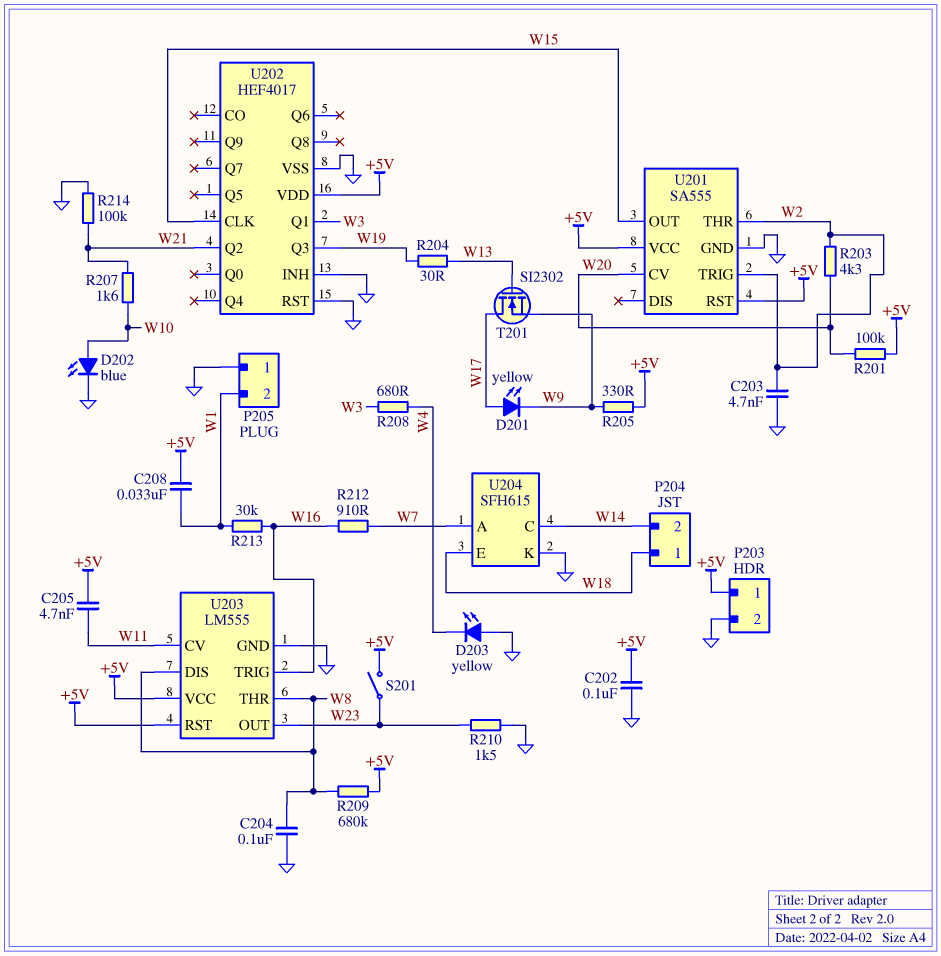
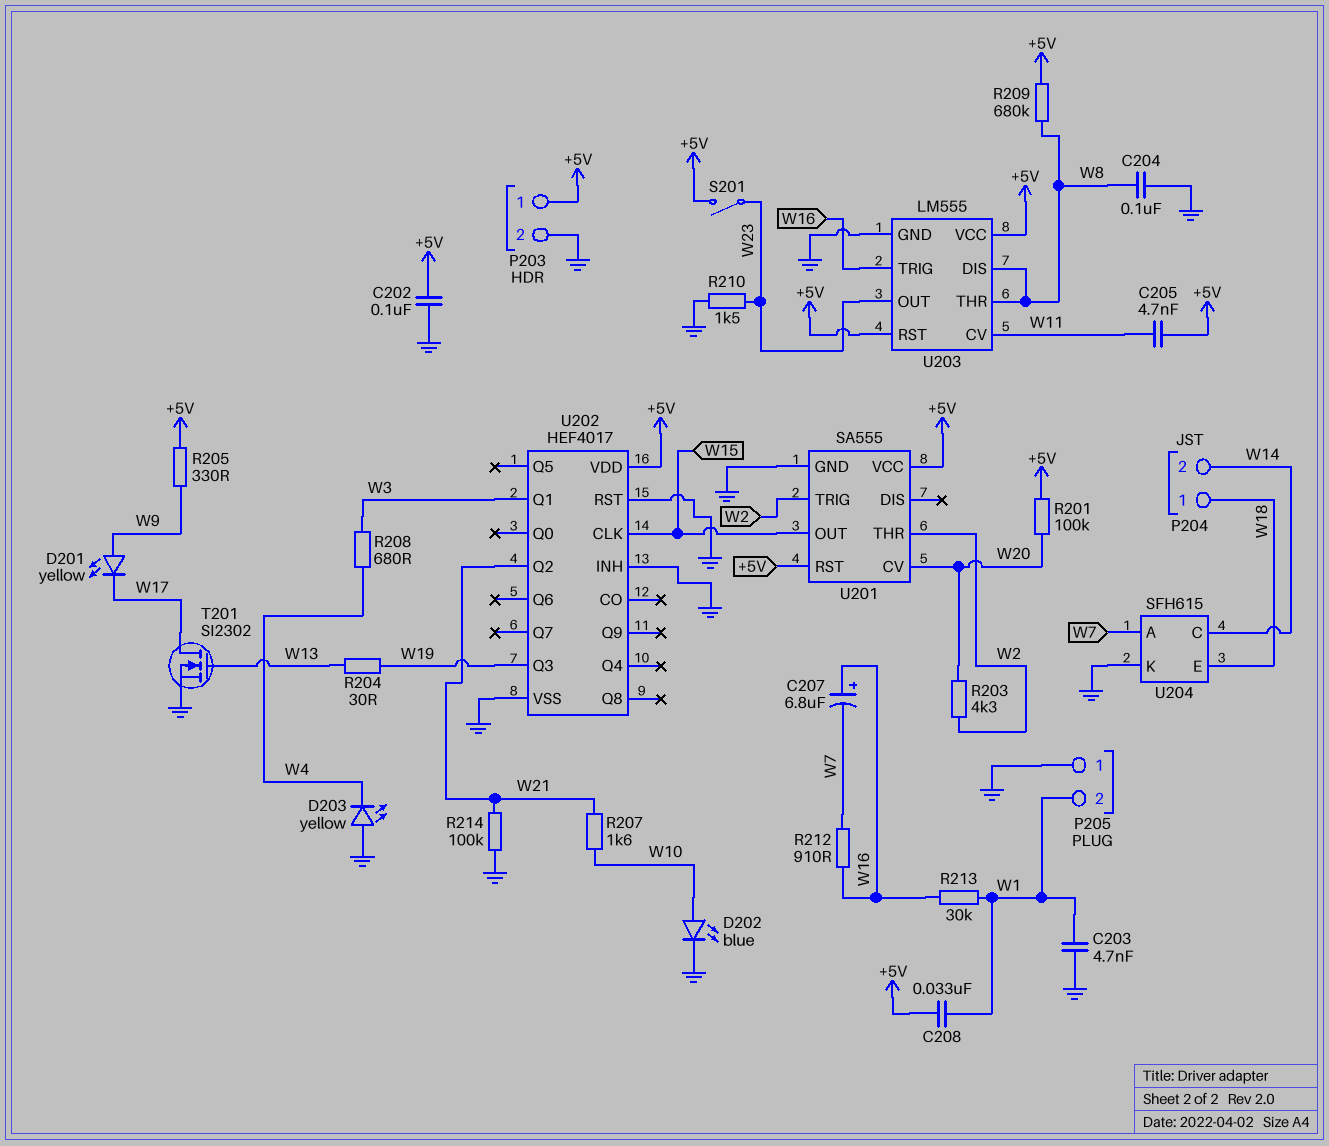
C203: 4.7nF (GND, W2) -> 4.7nF (GND, W1)
C207: none -> 6.8uF (plus W16, minus W7)
D201: LED yellow (A W17, K W9) -> LED yellow (A W9, K W17)
T201: NMOS SI2302 (G W13, D W17, S W9) -> NMOS SI2302 (G W13, D W17, S GND)

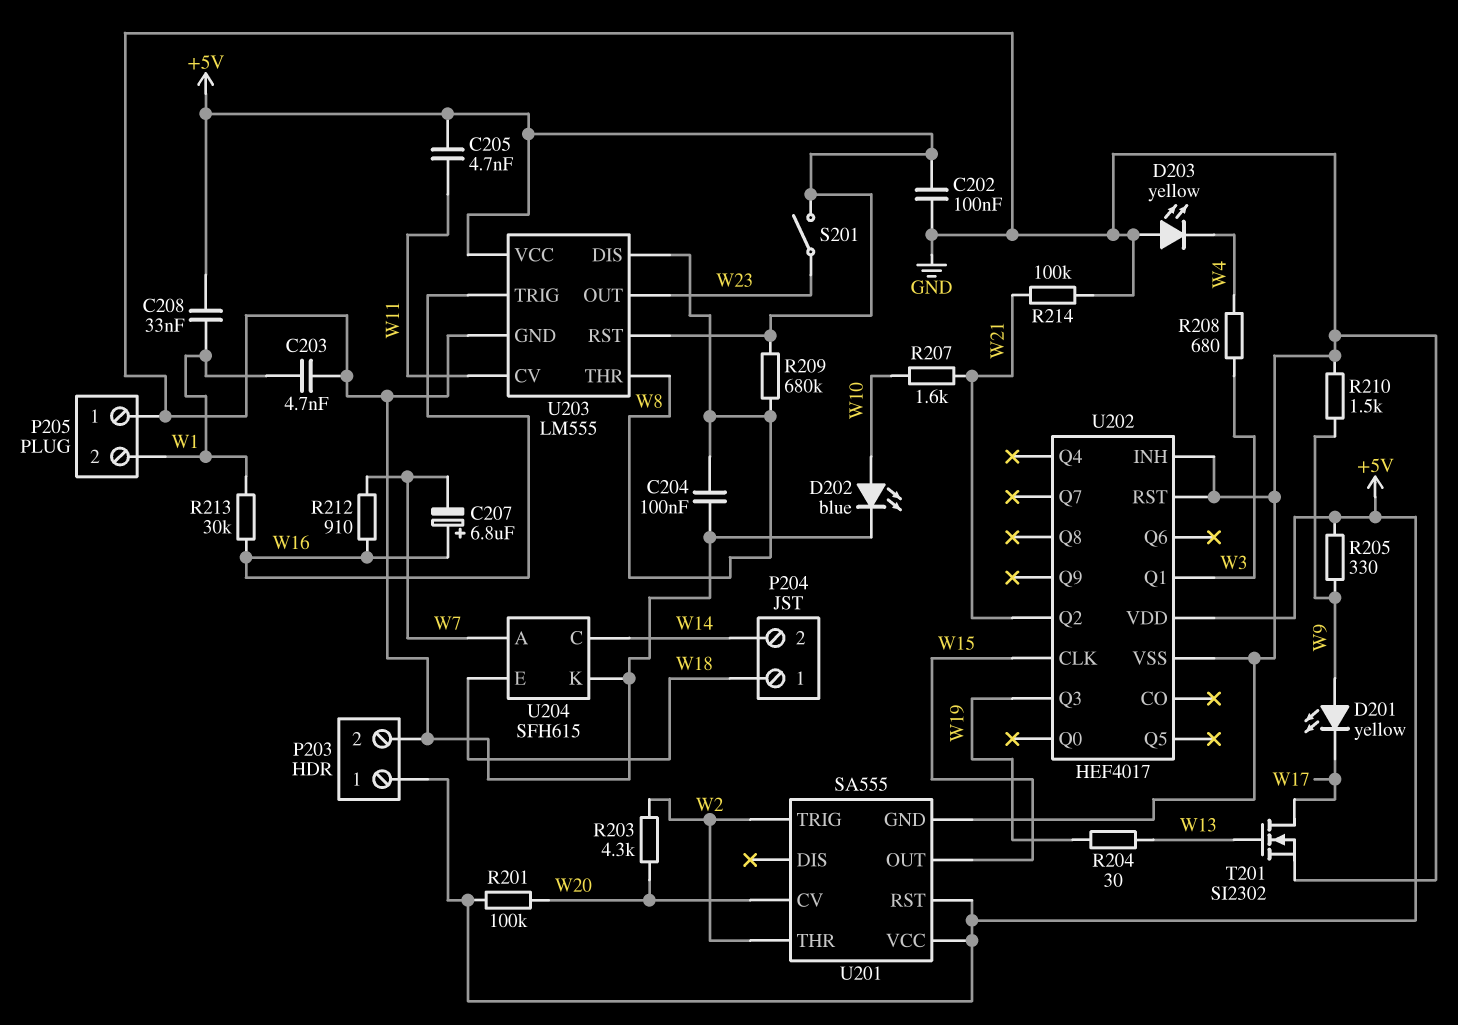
R210: 1.5k (GND, W23) -> 1.5k (GND, W9)

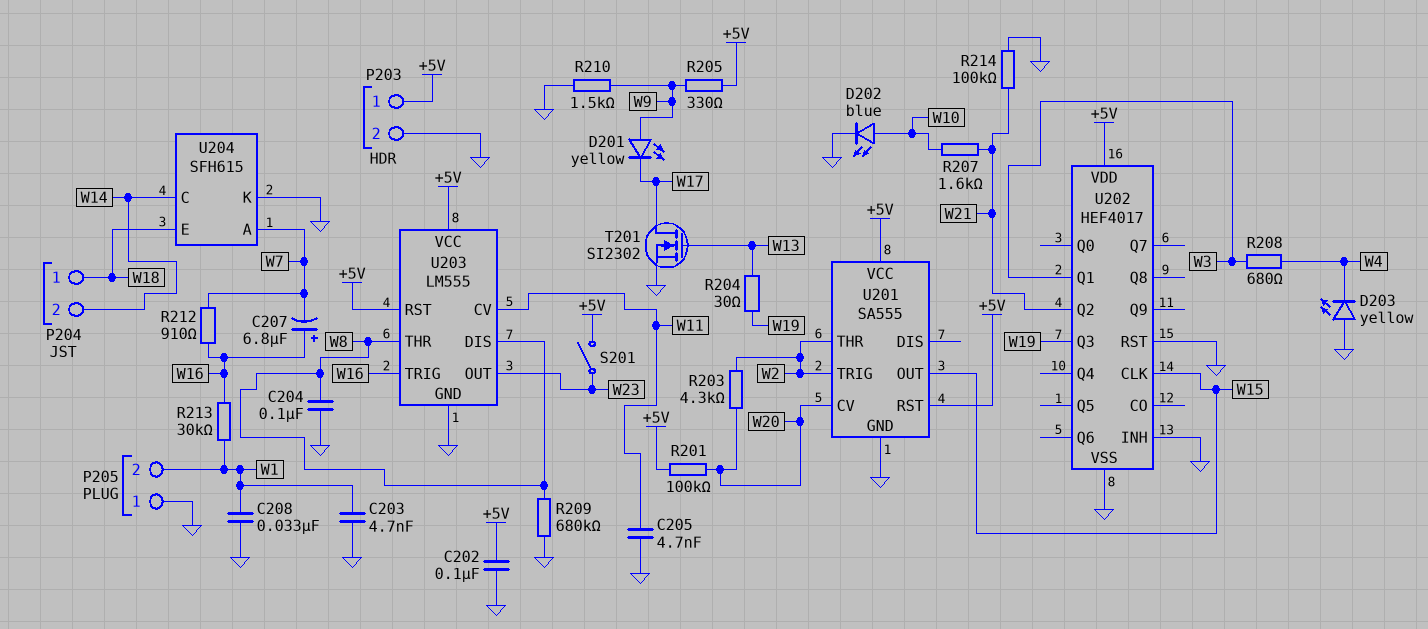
C205: 4.7nF (+5V, W11) -> 4.7nF (GND, W11)
C208: 33nF (+5V, W1) -> 33nF (GND, W1)
R209: 680k (+5V, W8) -> 680k (GND, W8)

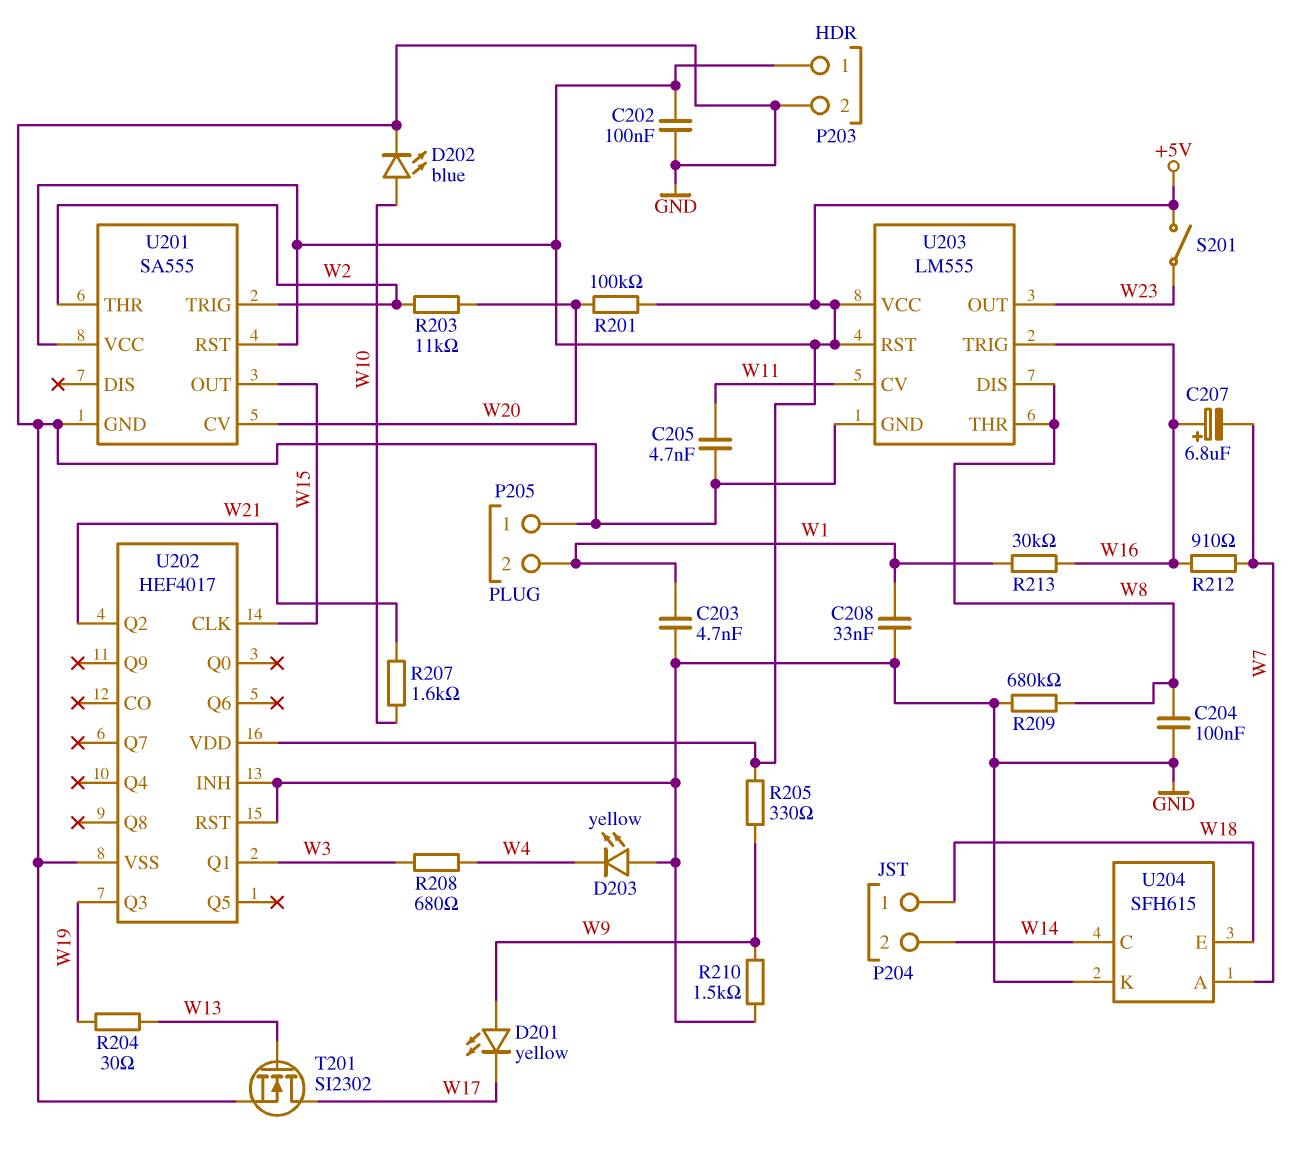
R203: 4.3k (W2, W20) -> 11k (W2, W20)
R214: 100k (GND, W21) -> none

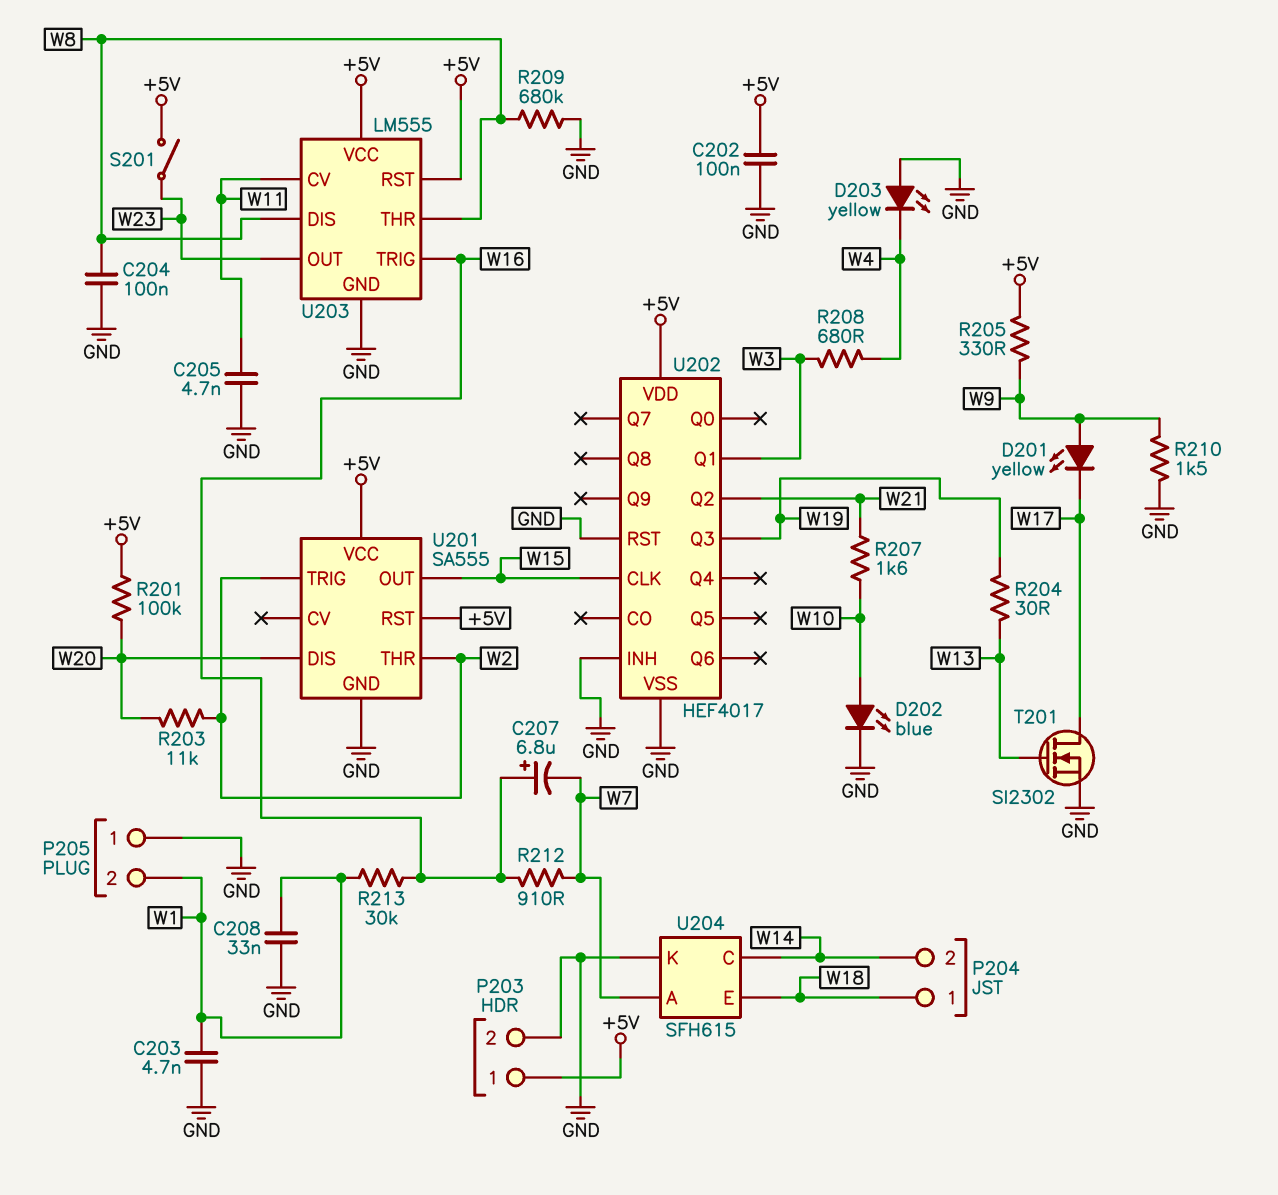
U201 pin CV: W20 -> none
U201 pin DIS: none -> W20

